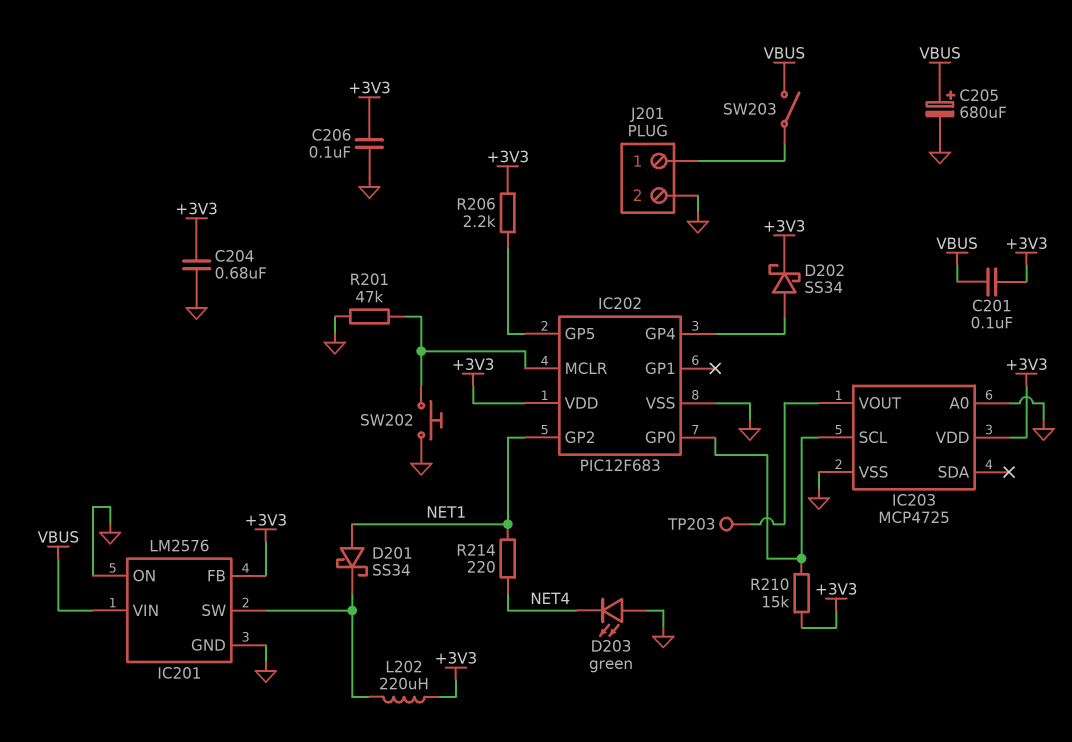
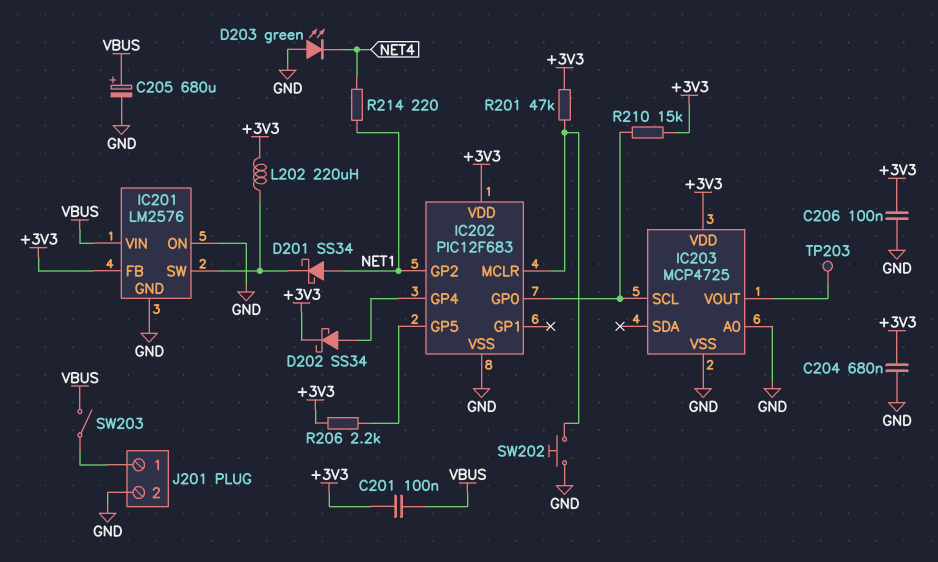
R201: 47k (GND, IC202/MCLR) -> 47k (+3V3, IC202/MCLR)

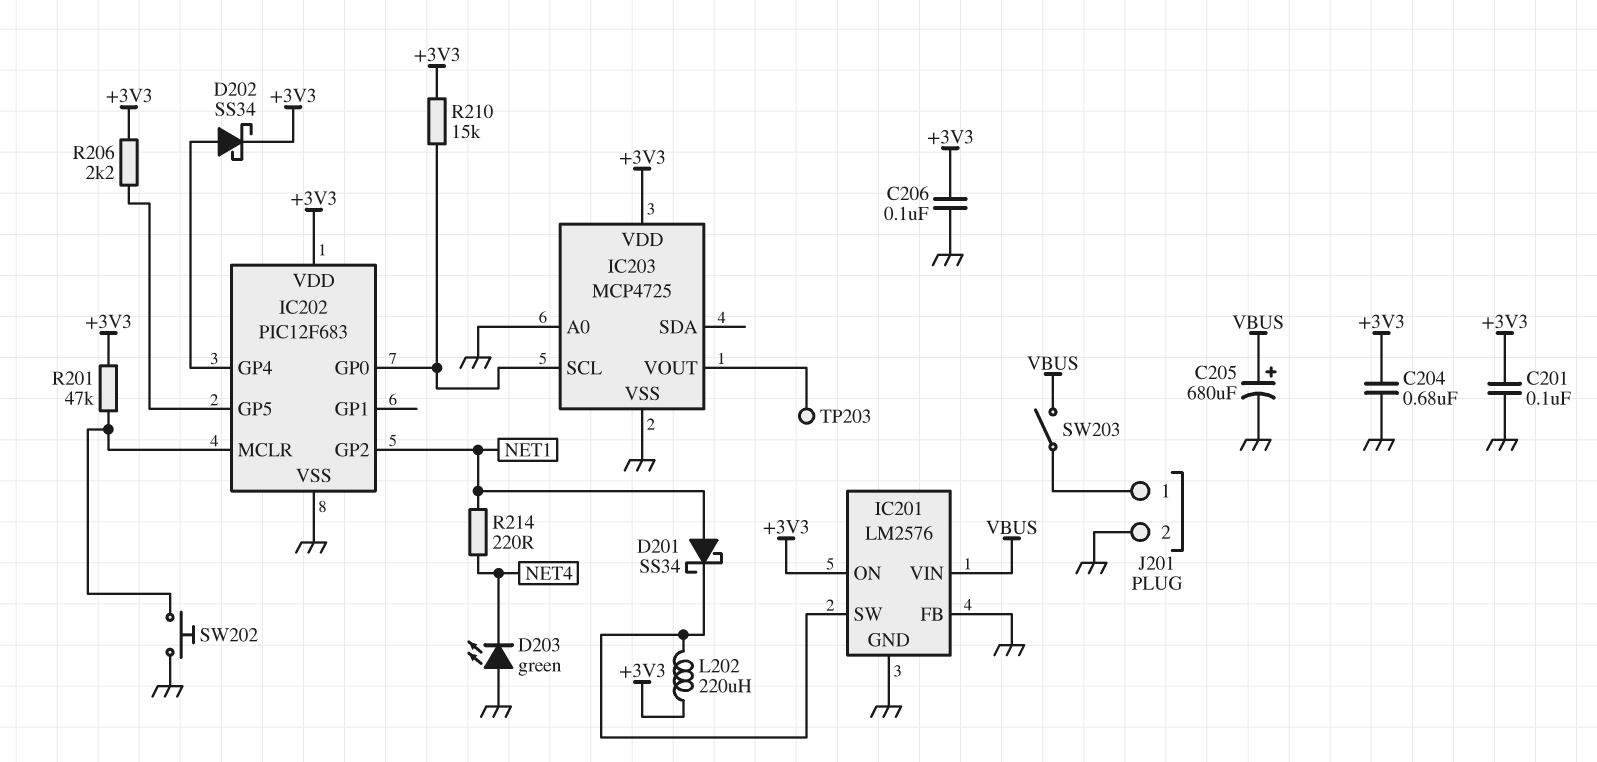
C201: 100nF (+3V3, VBUS) -> 100nF (+3V3, GND)
IC201 pin FB: +3V3 -> GND
IC201 pin ON: GND -> +3V3

